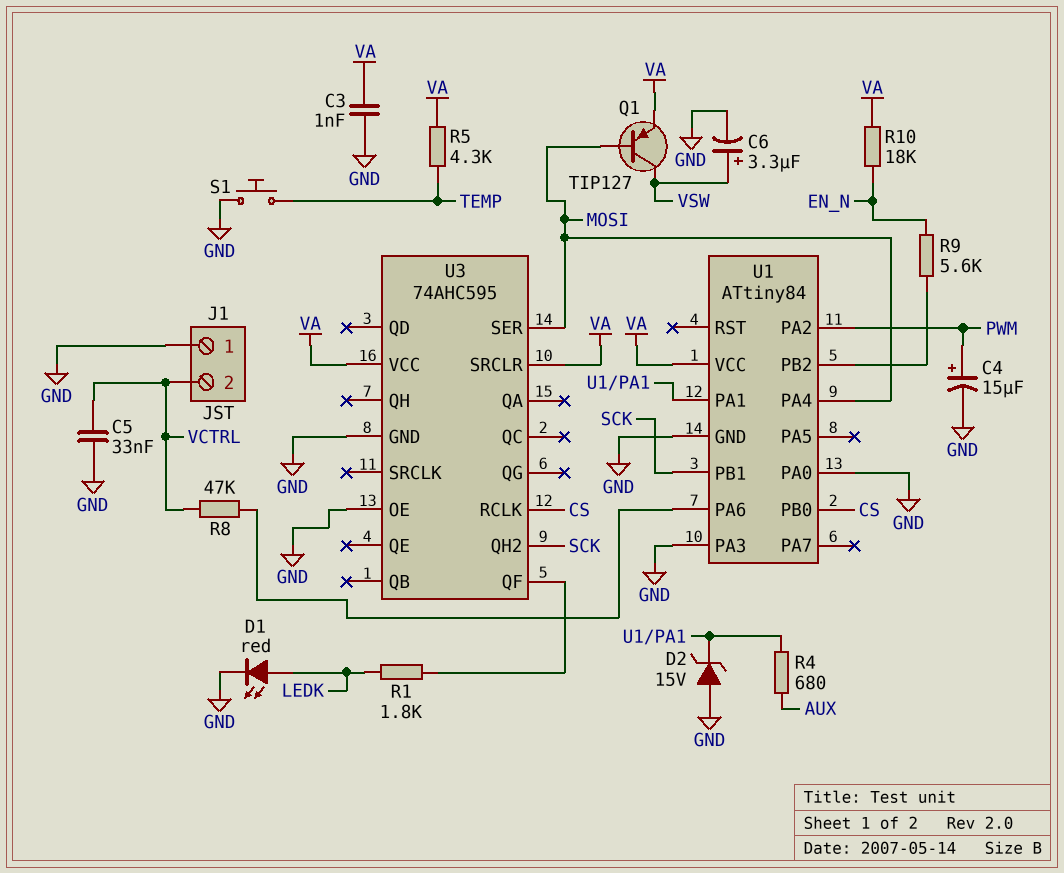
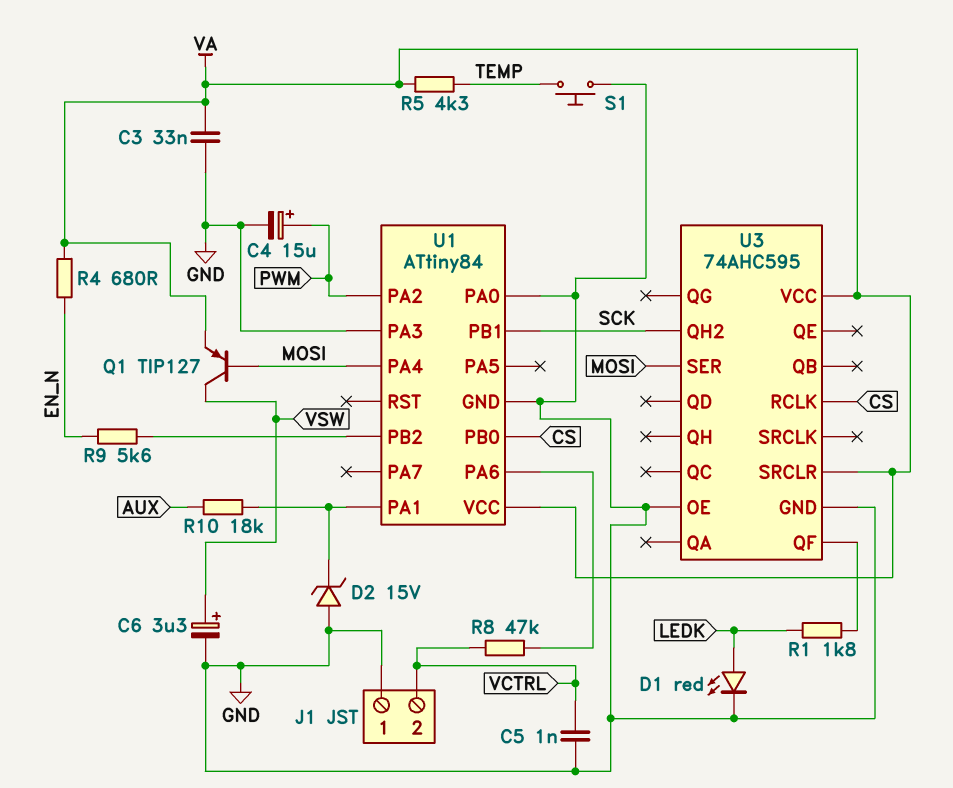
C3: 1nF (GND, VA) -> 33nF (GND, VA)
C5: 33nF (GND, VCTRL) -> 1nF (GND, VCTRL)
R4: 680 (AUX, U1/PA1) -> 680 (EN_N, VA)
R10: 18k (EN_N, VA) -> 18k (AUX, U1/PA1)

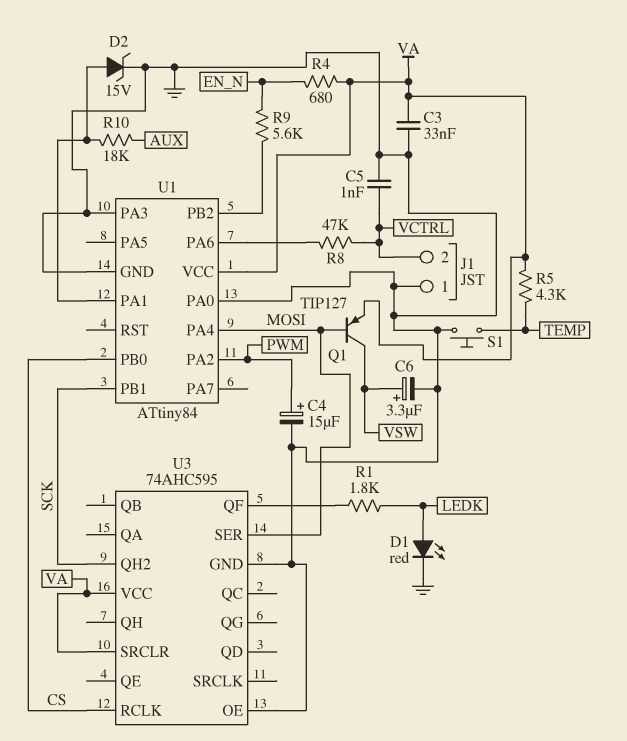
D2: zener 15V (A GND, K U1/PA1) -> zener 15V (A U1/PA1, K GND)

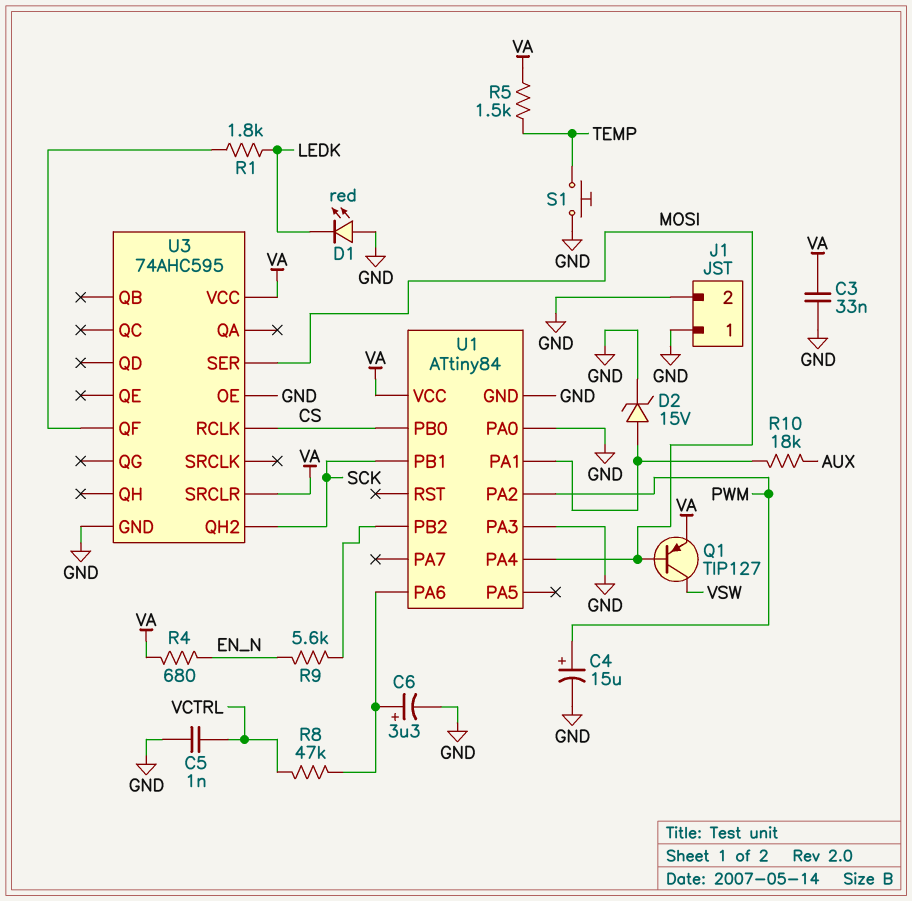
C6: 3.3uF (plus VSW, minus GND) -> 3.3uF (plus U1/PA6, minus GND)
D1: LED red (A LEDK, K GND) -> LED red (A GND, K LEDK)
J1 pin 2: VCTRL -> GND
R5: 4.3k (TEMP, VA) -> 1.5k (TEMP, VA)

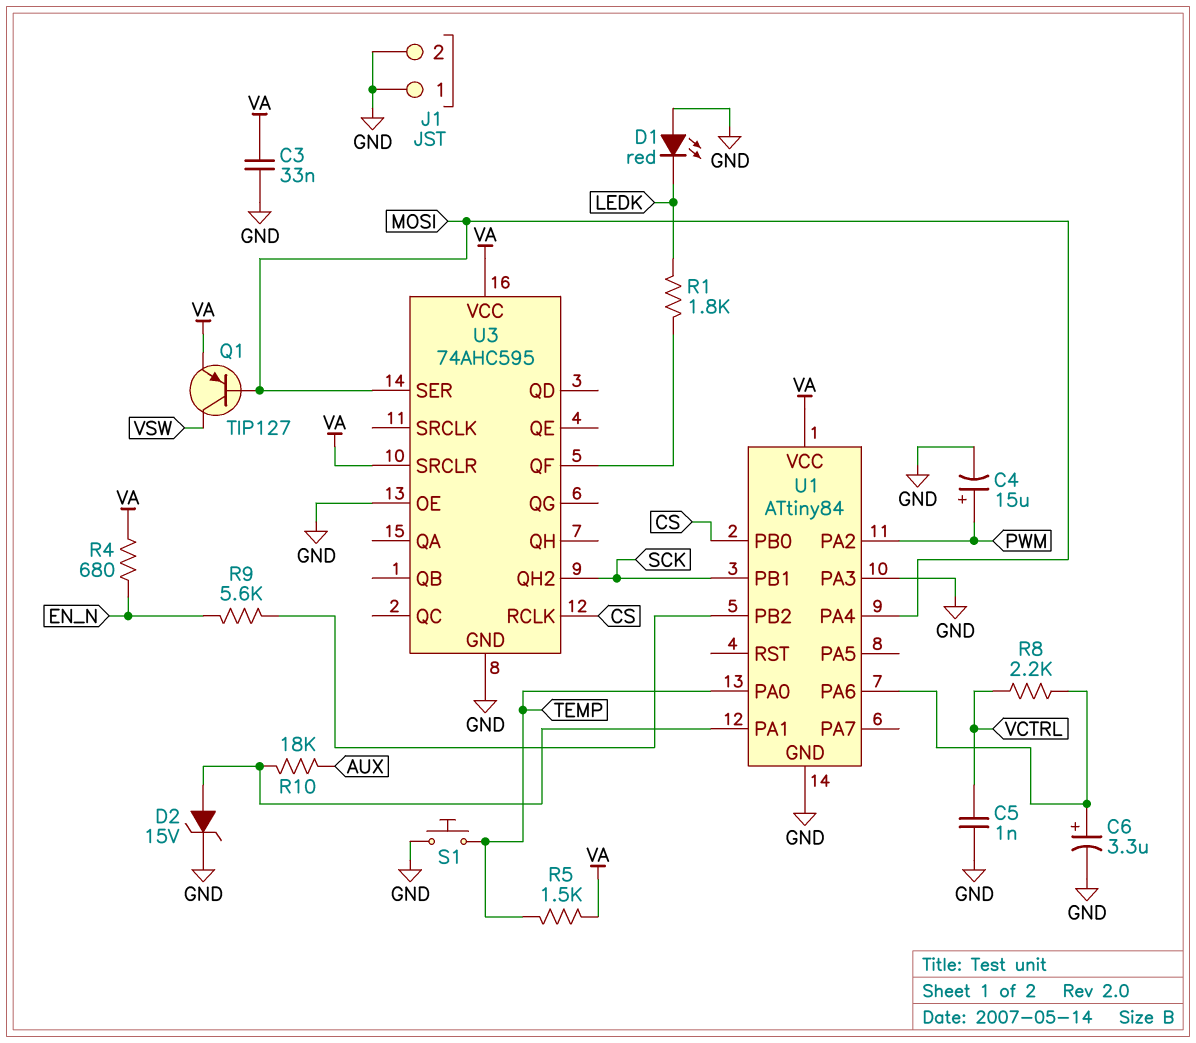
R8: 47k (U1/PA6, VCTRL) -> 2.2k (U1/PA6, VCTRL)
U1 pin PA0: GND -> TEMP

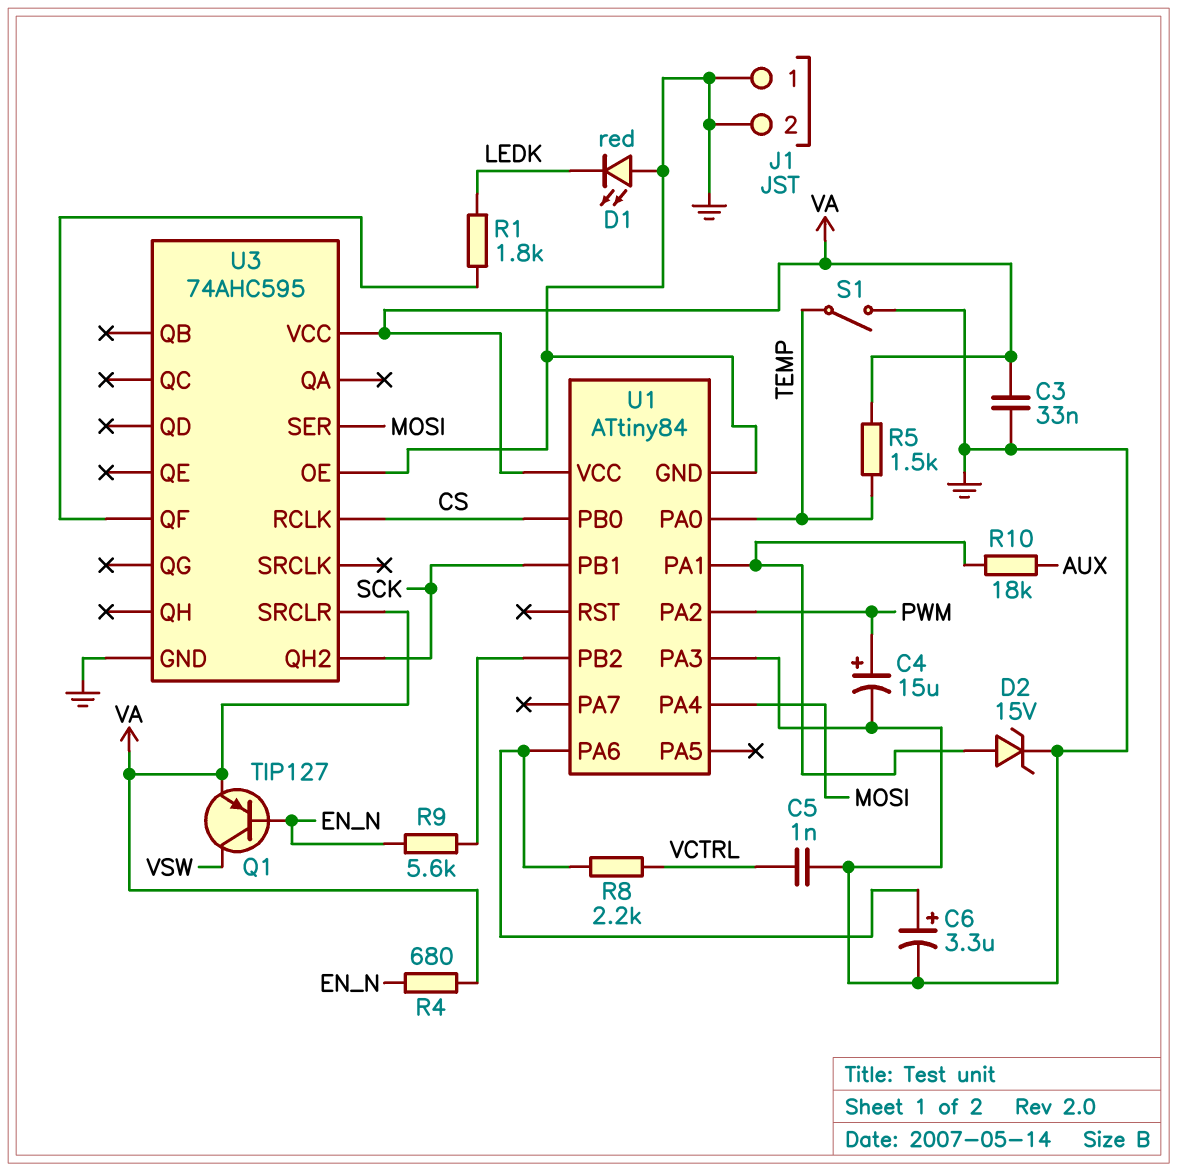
Q1: PNP TIP127 (B MOSI, C VSW, E VA) -> PNP TIP127 (B EN_N, C VSW, E VA)
S1: button (GND, TEMP) -> switch (GND, TEMP)

